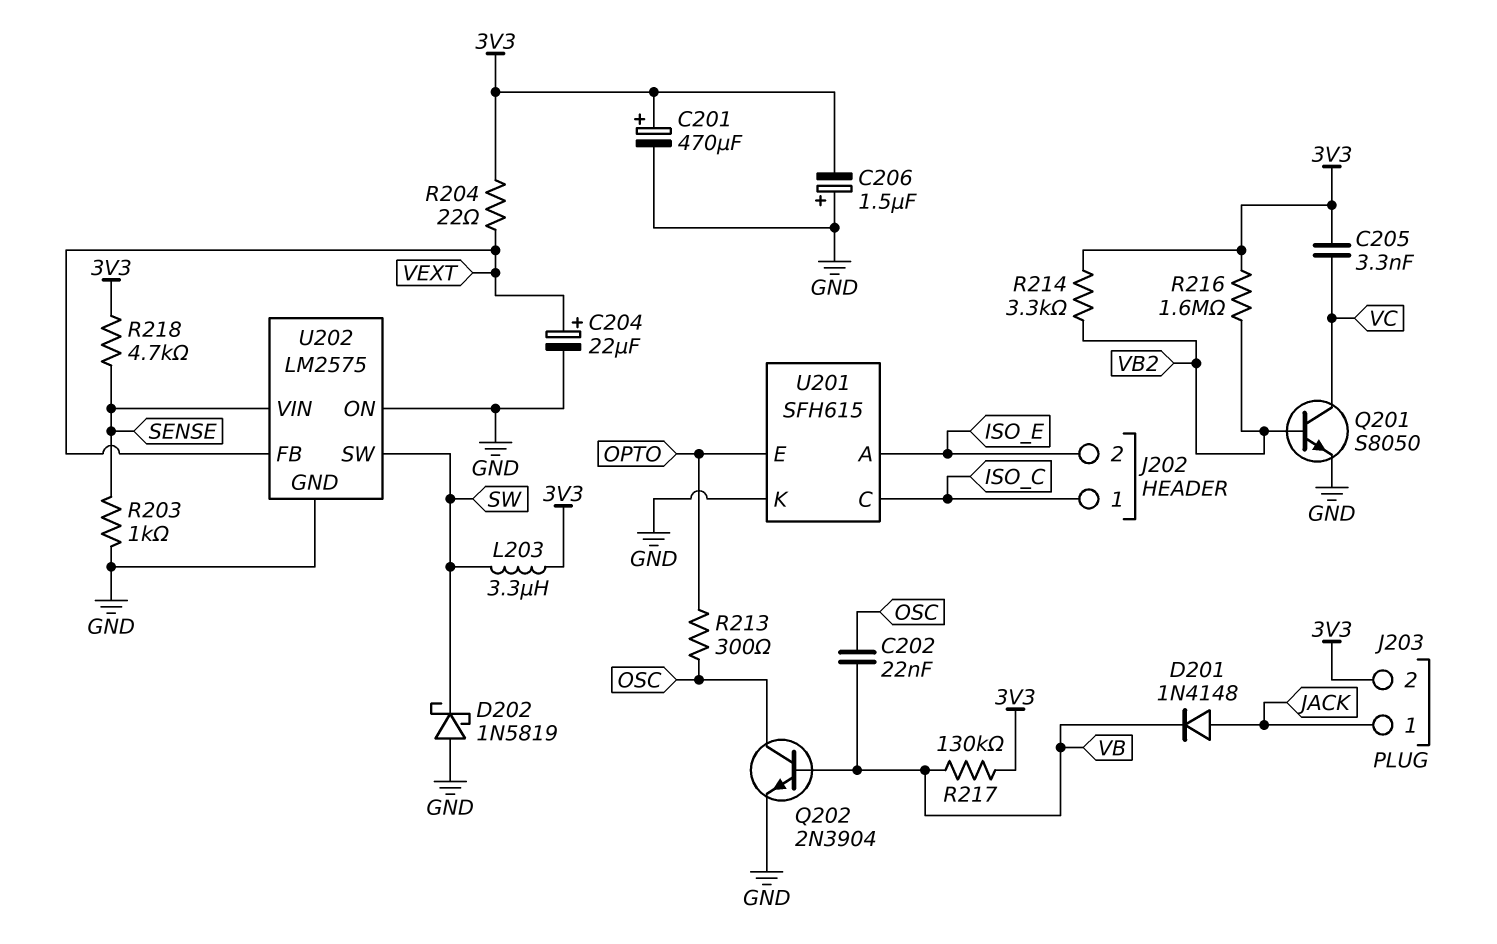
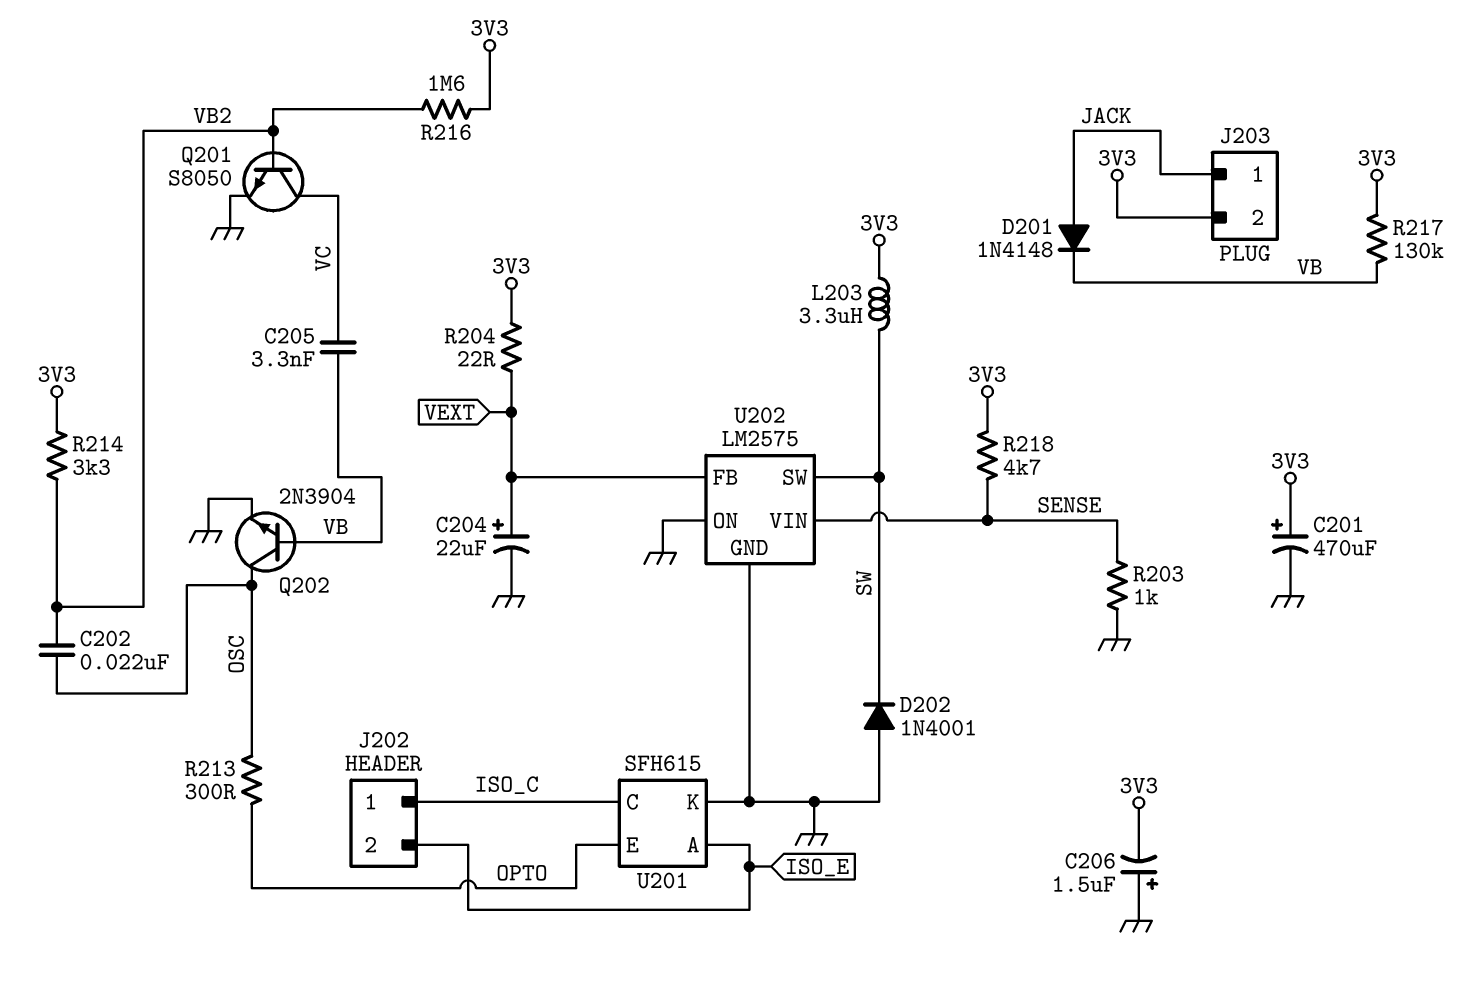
C202: 22nF (OSC, VB) -> 22nF (OSC, VB2)
C205: 3.3nF (3V3, VC) -> 3.3nF (VB, VC)
D202: schottky 1N5819 (A GND, K SW) -> diode 1N4001 (A GND, K SW)

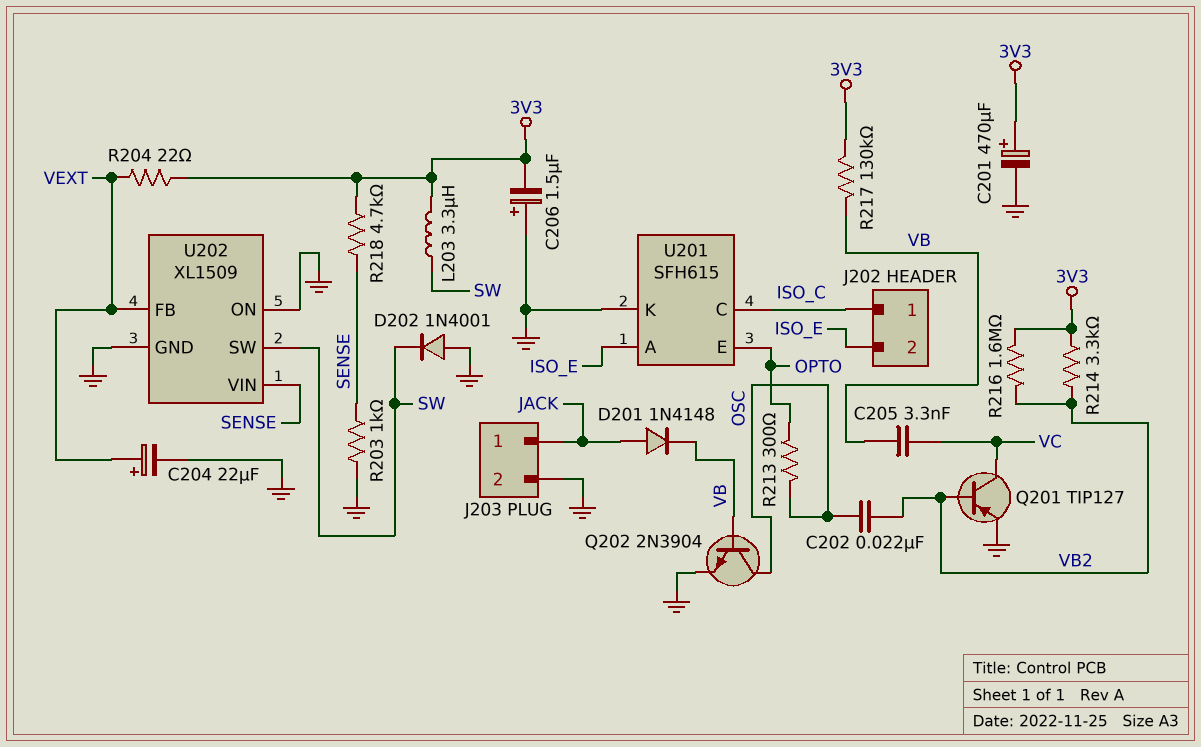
J203 pin 2: 3V3 -> GND
Q201: NPN S8050 (B VB2, C VC, E GND) -> PNP TIP127 (B VB2, C VC, E GND)
U202: LM2575 -> XL1509

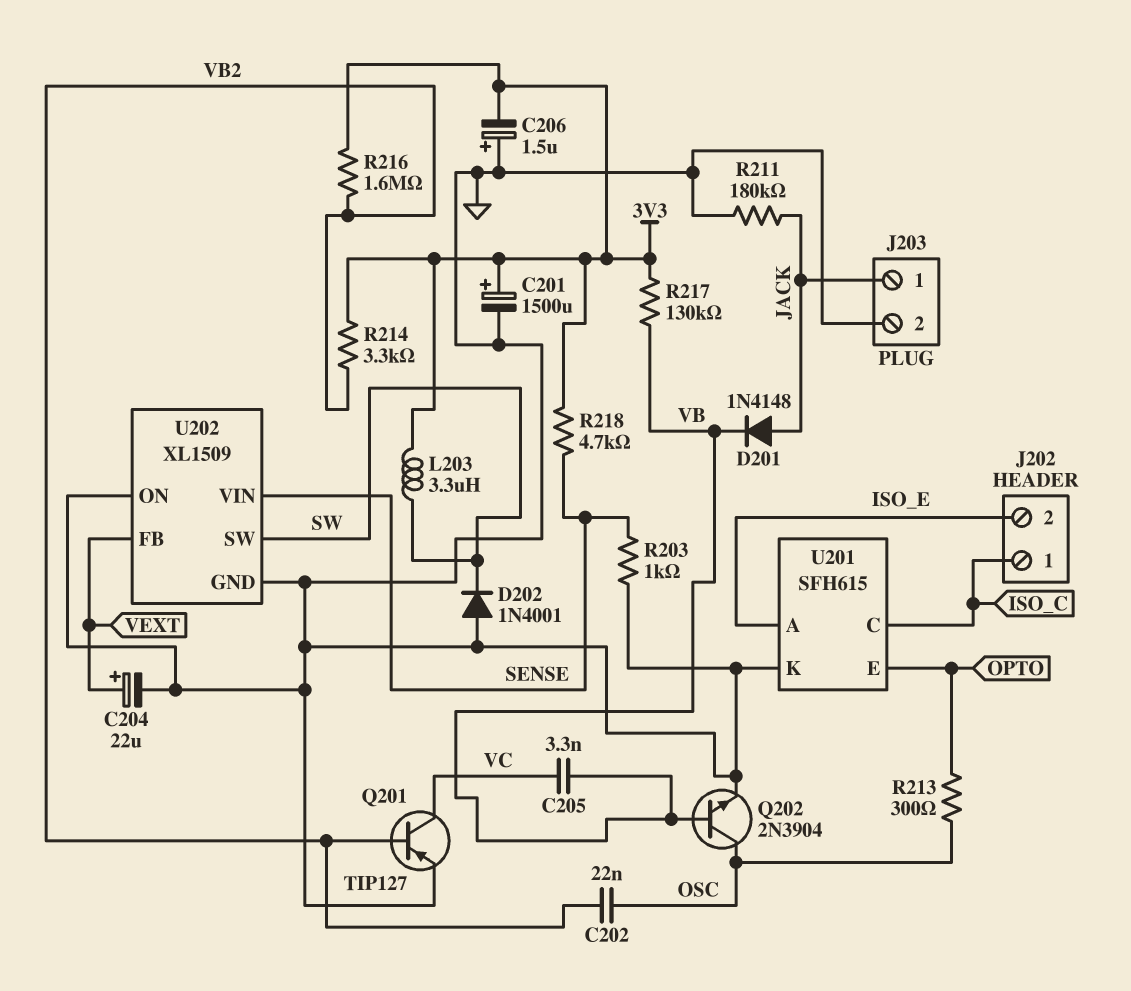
C201: 470uF (plus 3V3, minus GND) -> 1500uF (plus 3V3, minus GND)
R204: 22 (3V3, VEXT) -> none
R211: none -> 180k (GND, JACK)

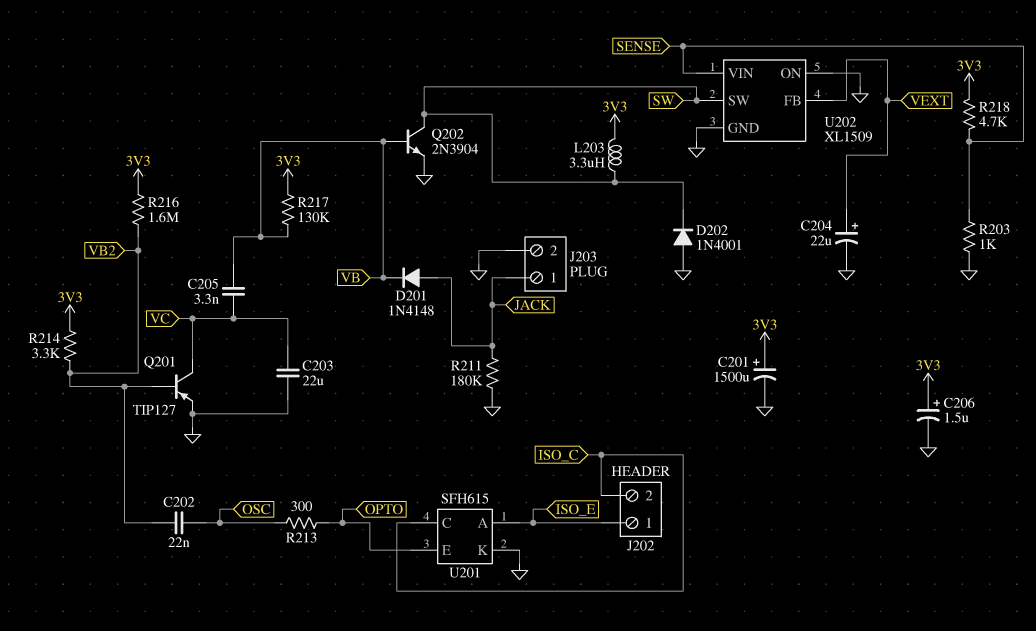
C203: none -> 22uF (GND, VC)
C206: 1.5uF (plus GND, minus 3V3) -> 1.5uF (plus 3V3, minus GND)
J202 pin 1: ISO_C -> ISO_E
J202 pin 2: ISO_E -> ISO_C
Q202: NPN 2N3904 (B VB, C OSC, E GND) -> NPN 2N3904 (B VB, C SW, E GND)

